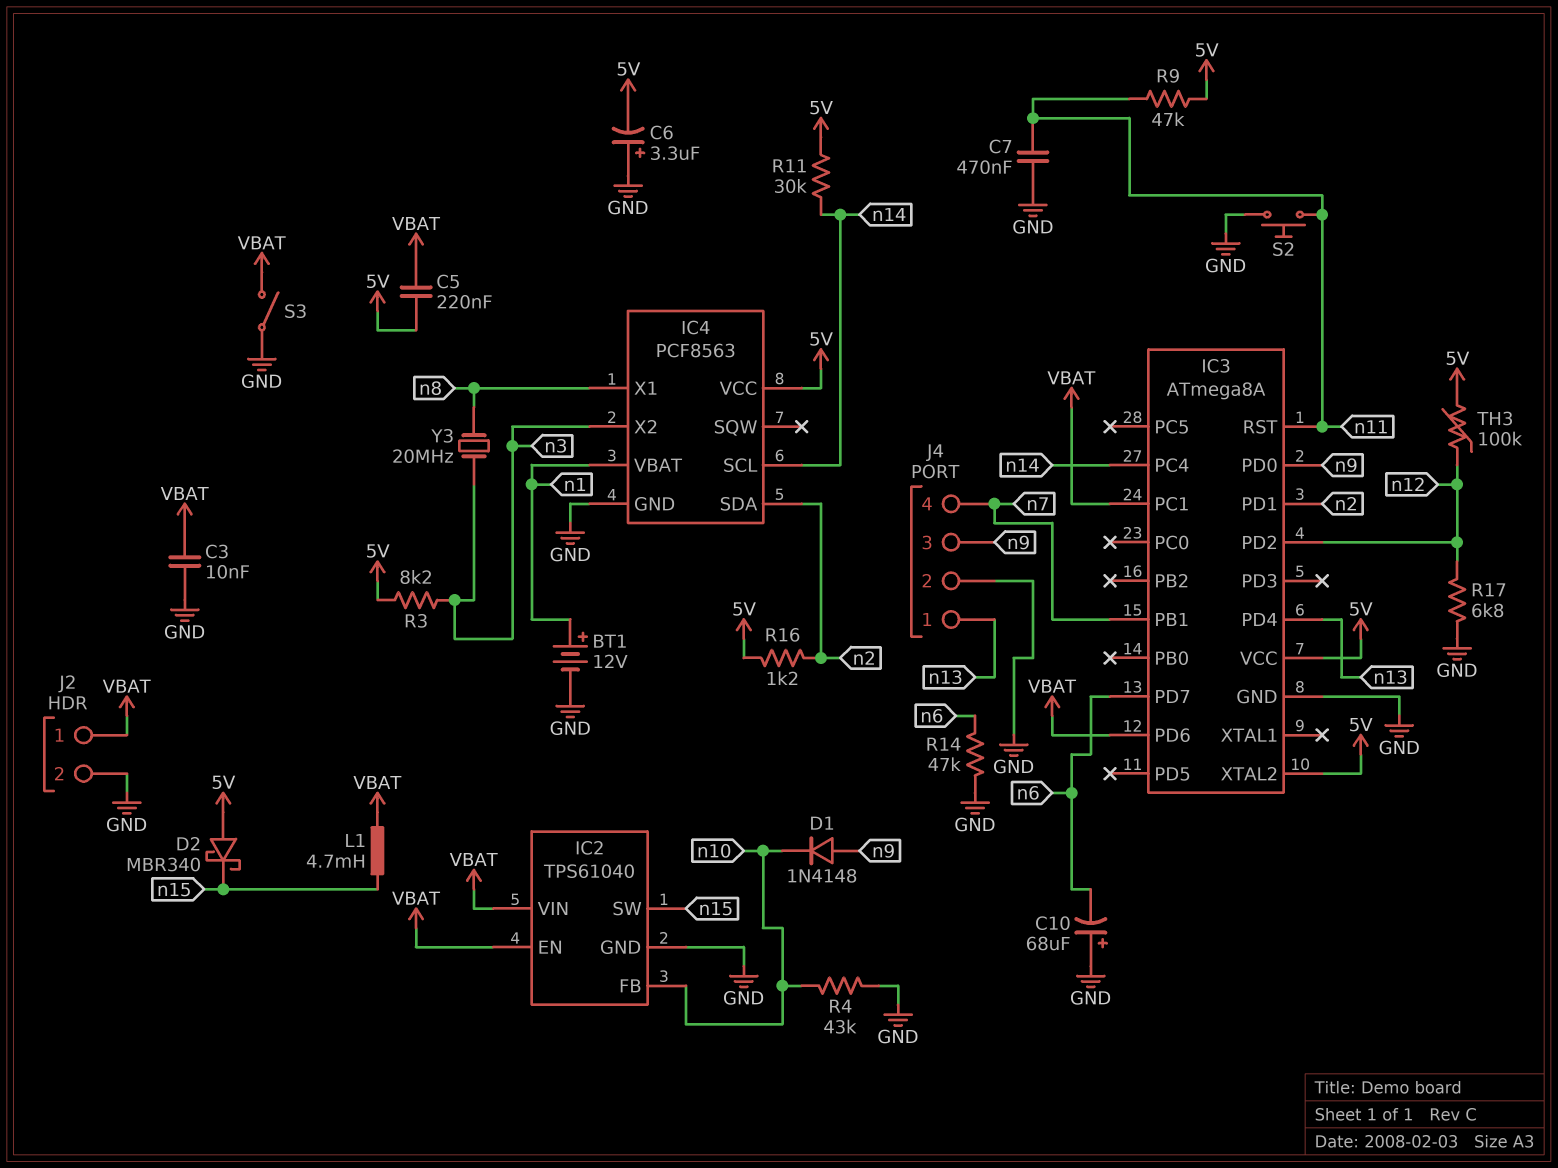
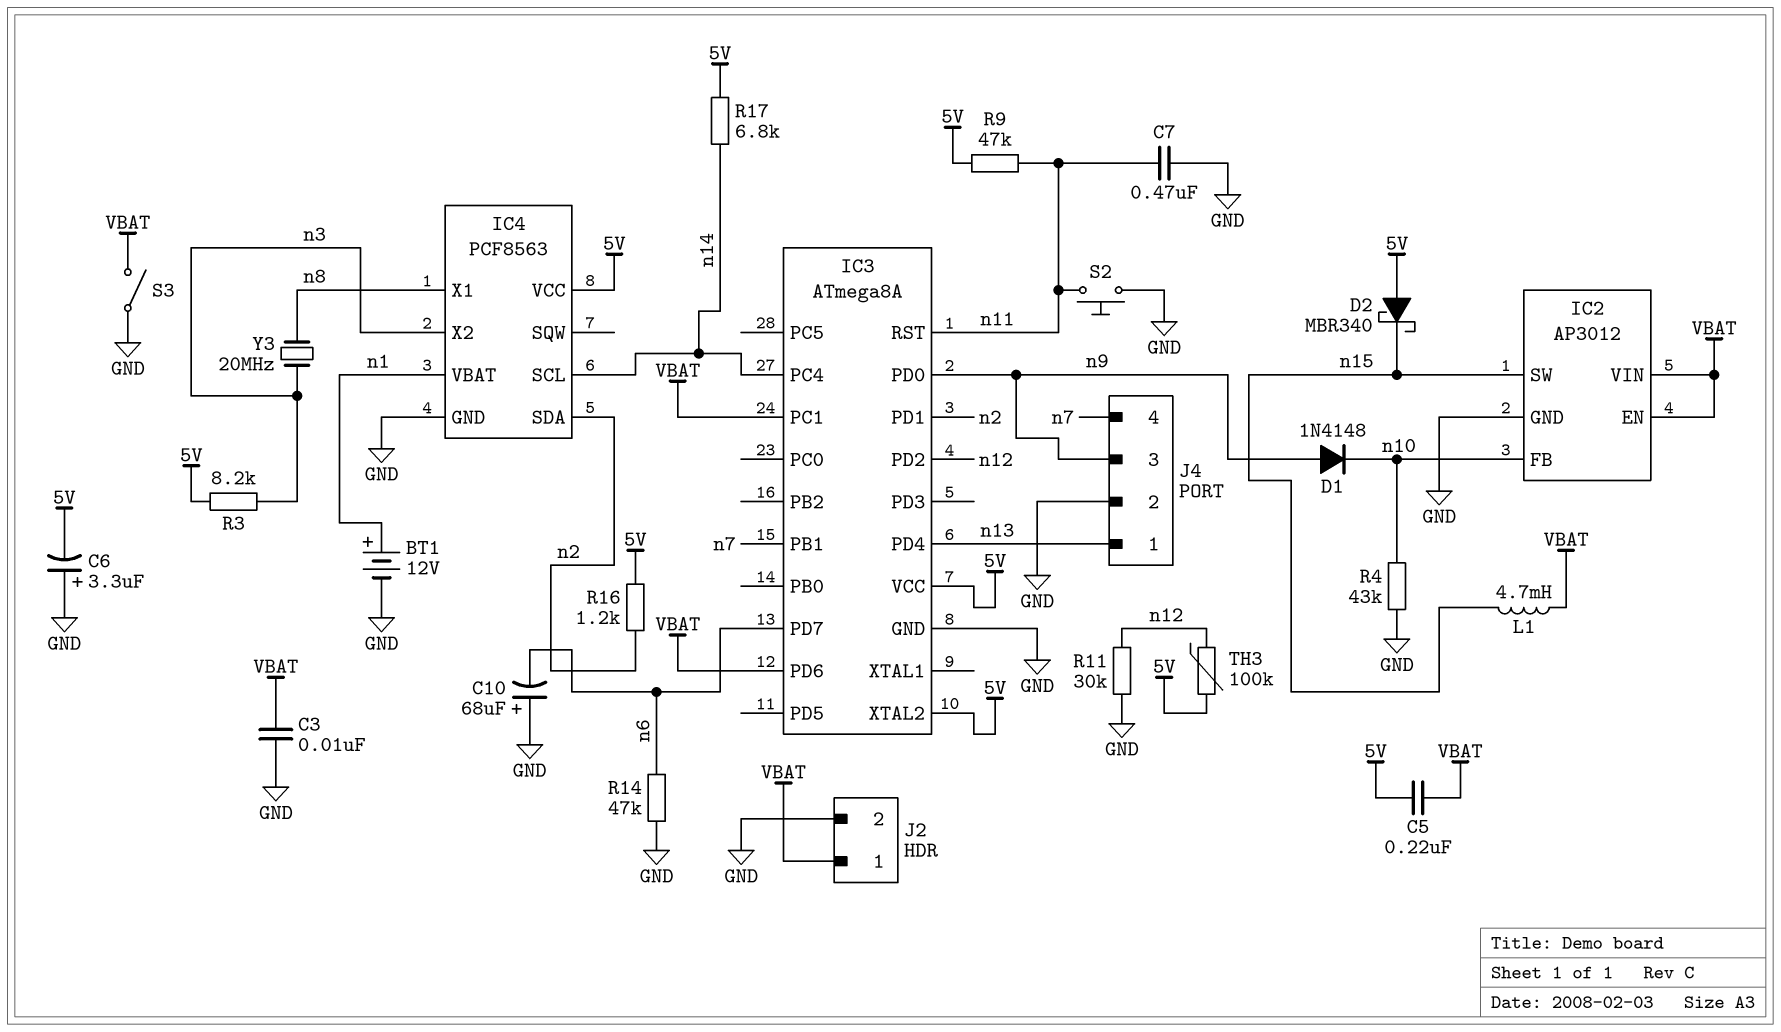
IC2: TPS61040 -> AP3012
R11: 30k (5V, n14) -> 30k (GND, n12)
R17: 6.8k (GND, n12) -> 6.8k (5V, n14)

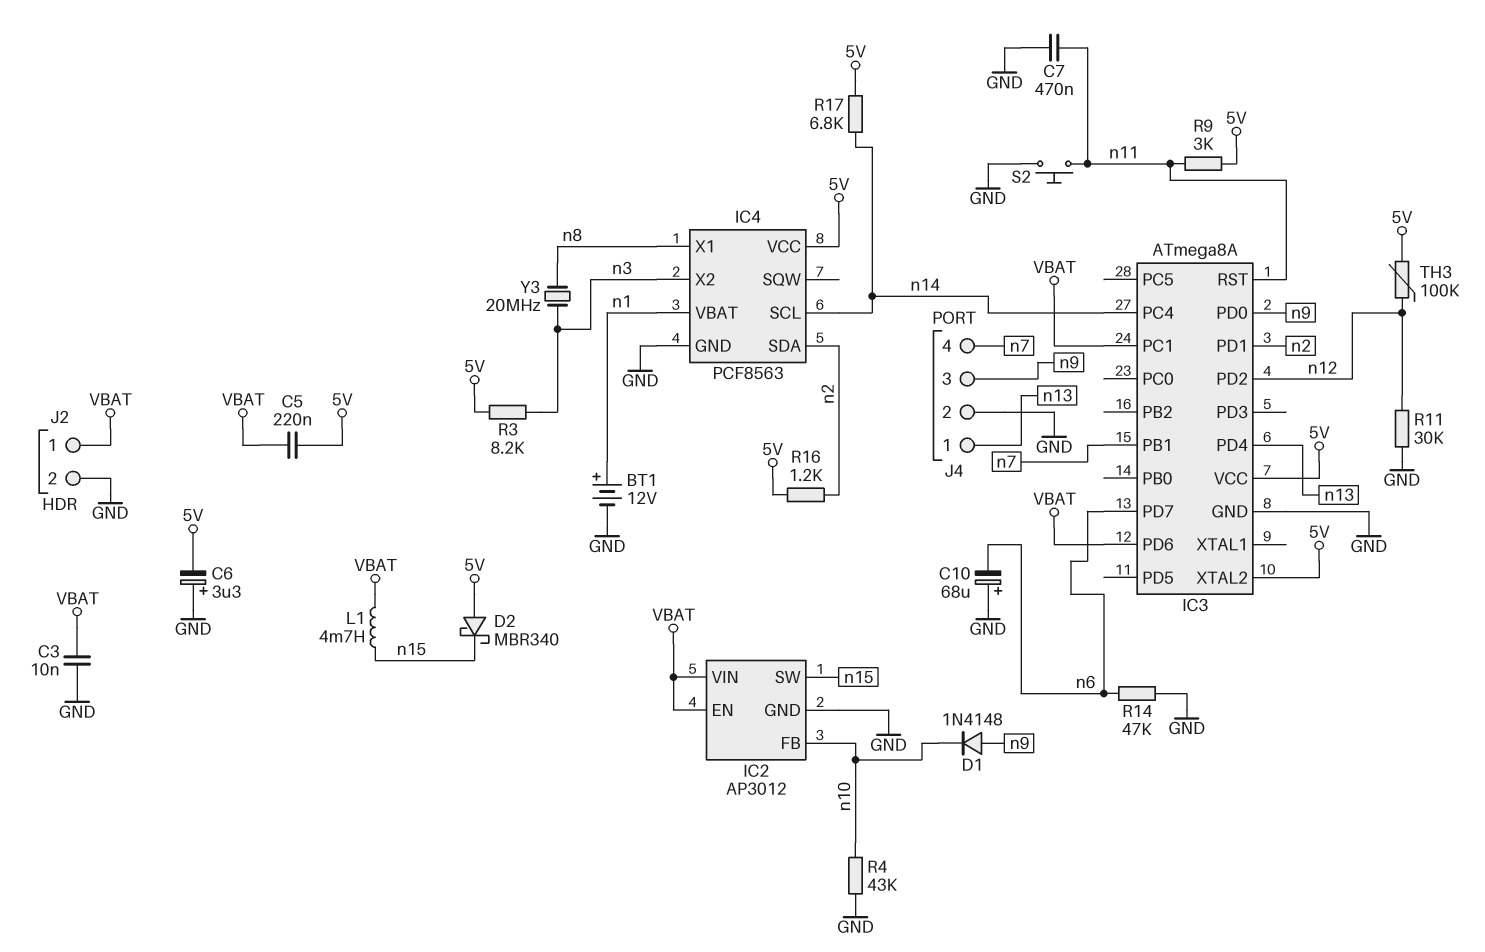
R9: 47k (5V, n11) -> 3k (5V, n11)
S3: switch (GND, VBAT) -> none

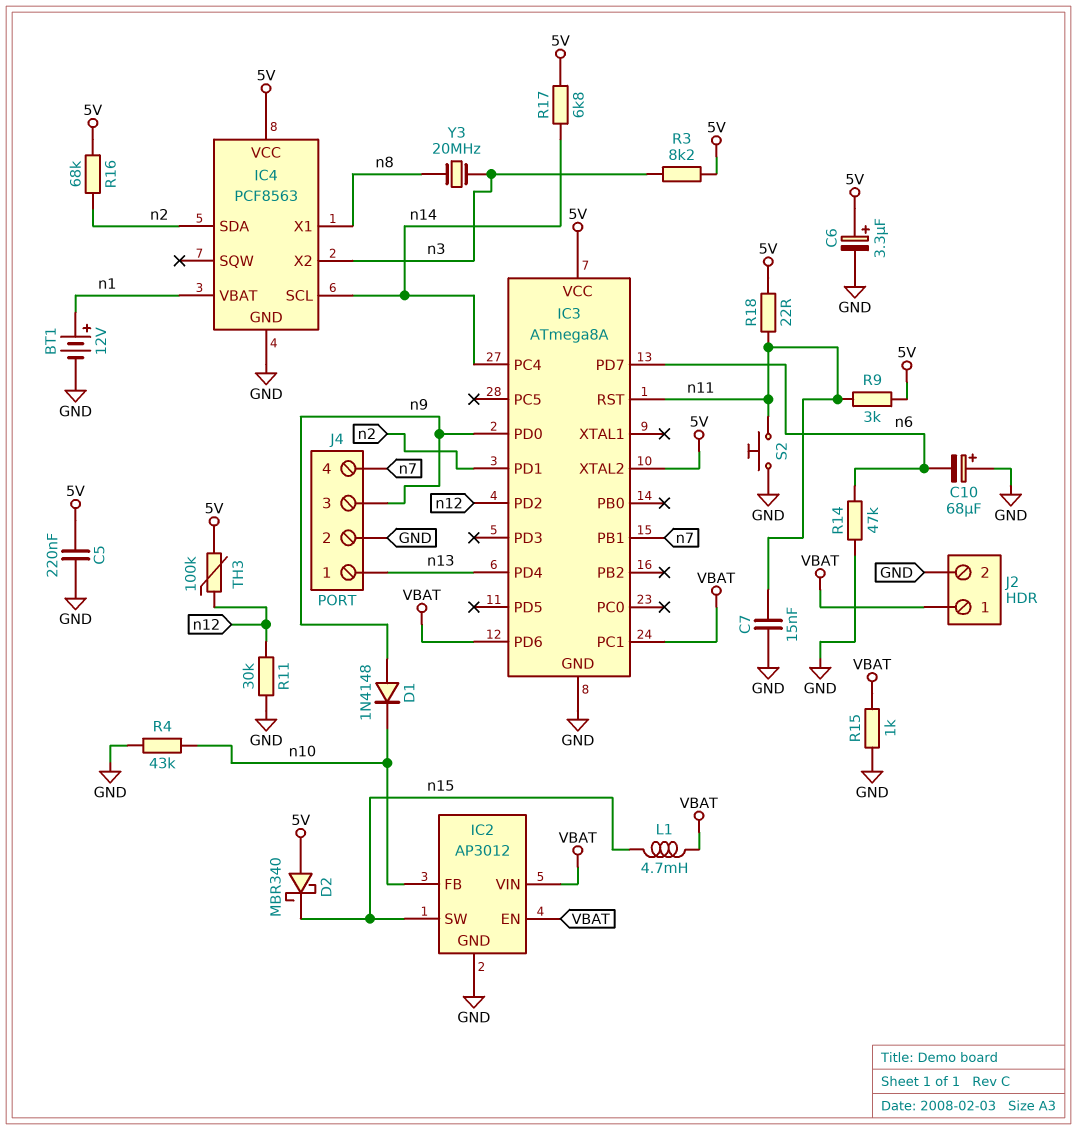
C3: 10nF (GND, VBAT) -> none
C5: 220nF (5V, VBAT) -> 220nF (5V, GND)
C6: 3.3uF (plus GND, minus 5V) -> 3.3uF (plus 5V, minus GND)
C7: 470nF (GND, n11) -> 15nF (GND, n11)
R15: none -> 1k (GND, VBAT)
R16: 1.2k (5V, n2) -> 68k (5V, n2)
R18: none -> 22 (5V, n11)

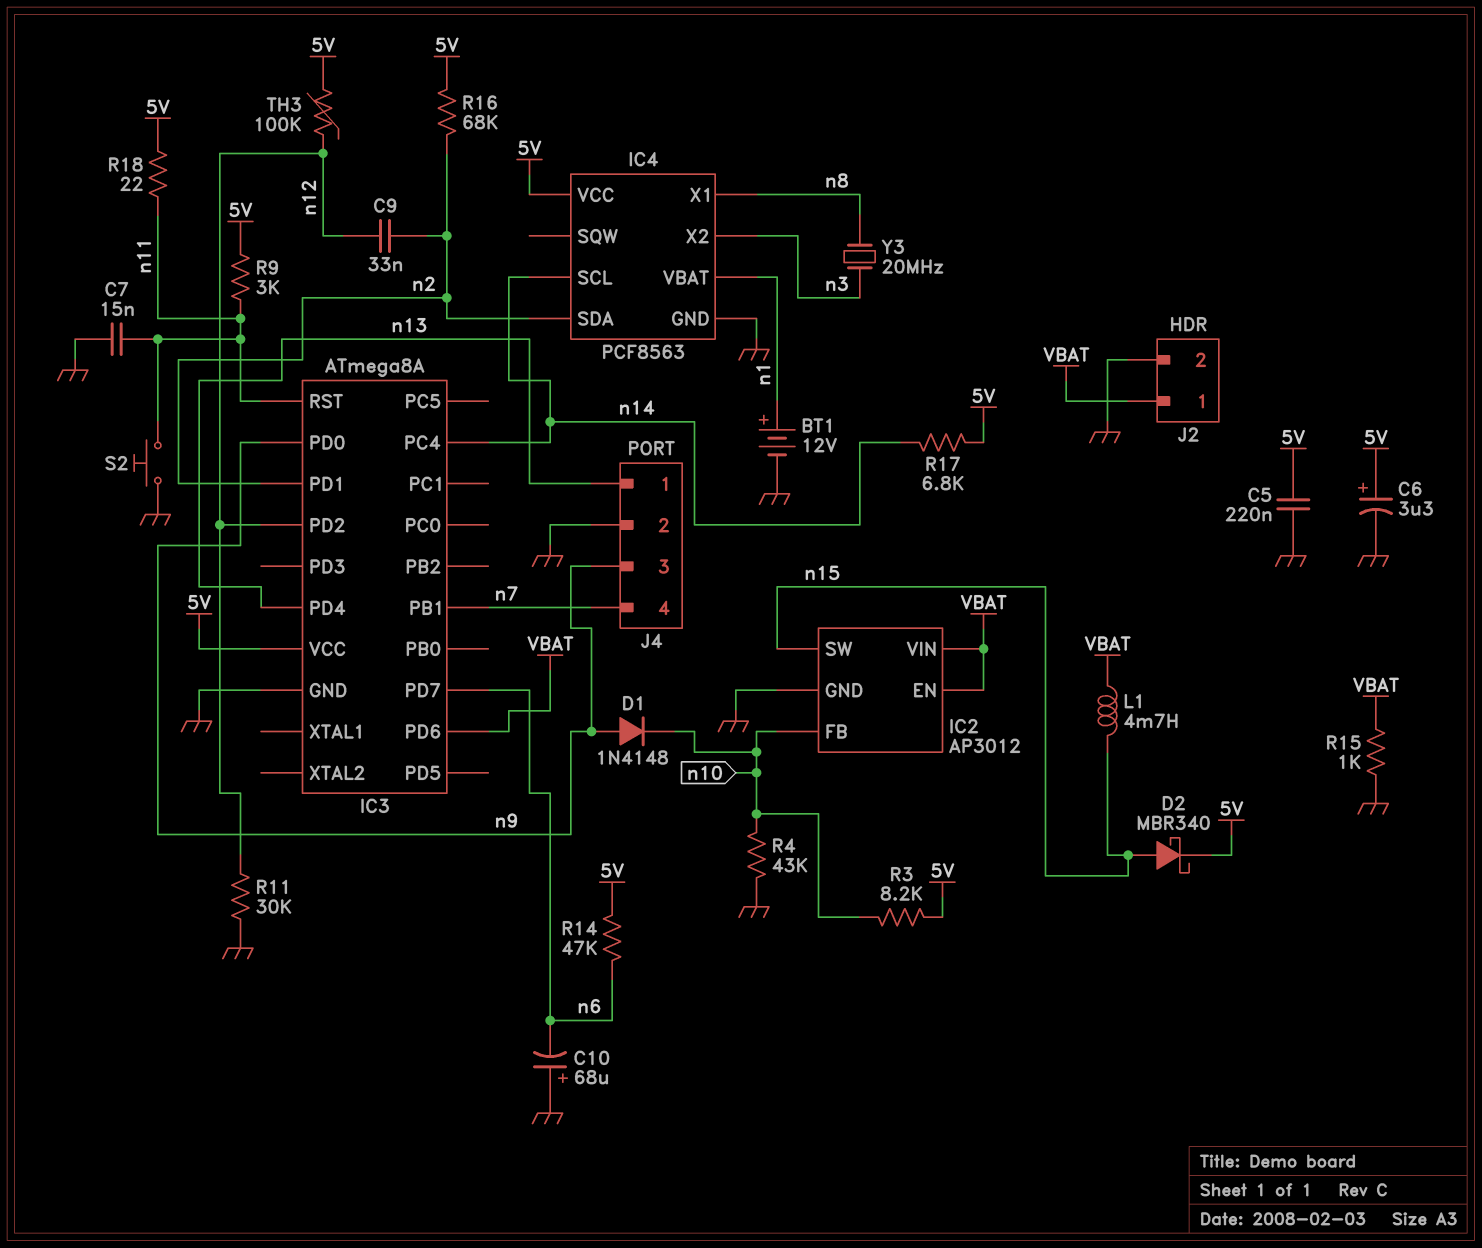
C9: none -> 33nF (n2, n12)
D2: schottky MBR340 (A 5V, K n15) -> schottky MBR340 (A n15, K 5V)
IC3 pin PC1: VBAT -> none
IC3 pin XTAL2: 5V -> none
R3: 8.2k (5V, n3) -> 8.2k (5V, n10)
R14: 47k (GND, n6) -> 47k (5V, n6)

